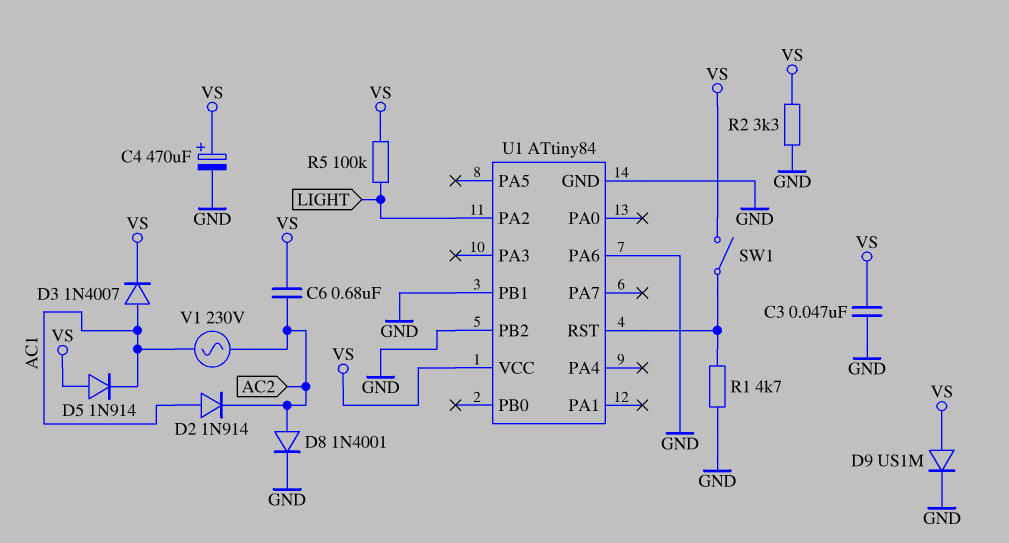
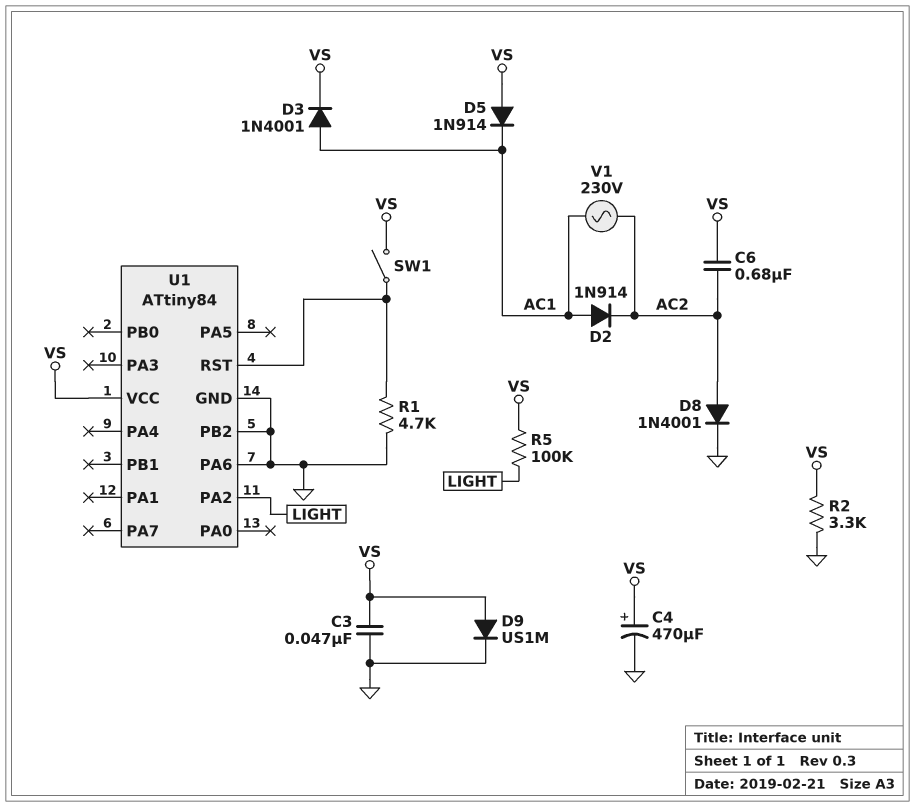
D3: diode 1N4007 (A AC1, K VS) -> diode 1N4001 (A AC1, K VS)
U1 pin PB1: GND -> none

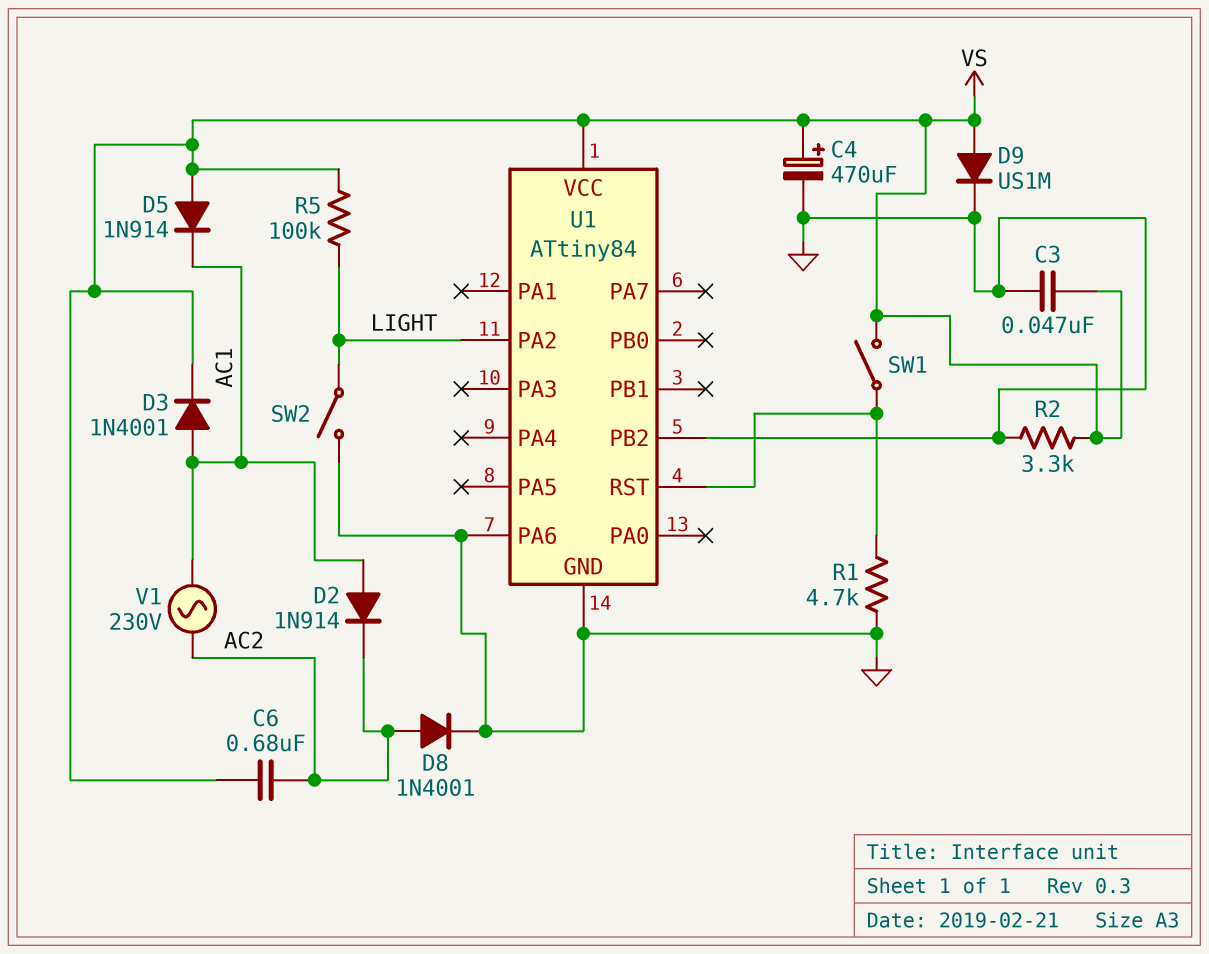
SW2: none -> switch (GND, LIGHT)

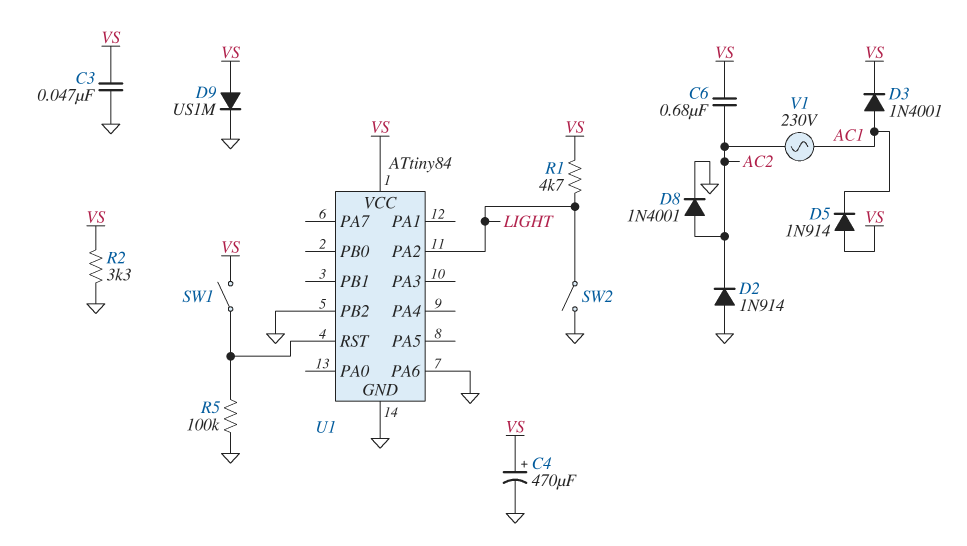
D2: diode 1N914 (A AC1, K AC2) -> diode 1N914 (A GND, K AC2)
R1: 4.7k (GND, U1/RST) -> 4.7k (LIGHT, VS)
R5: 100k (LIGHT, VS) -> 100k (GND, U1/RST)

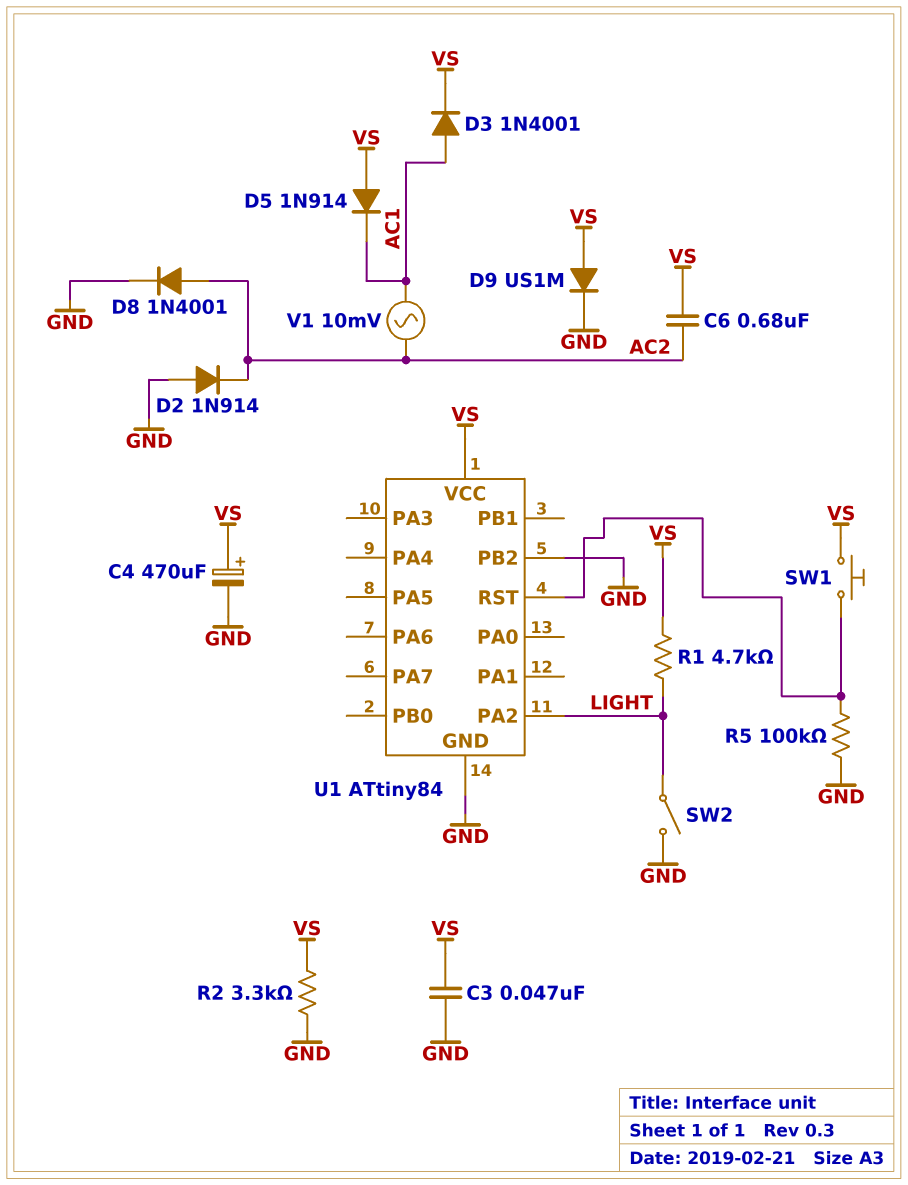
SW1: switch (U1/RST, VS) -> button (U1/RST, VS)
U1 pin PA6: GND -> none
V1: AC 230V (AC1, AC2) -> AC 10mV (AC1, AC2)

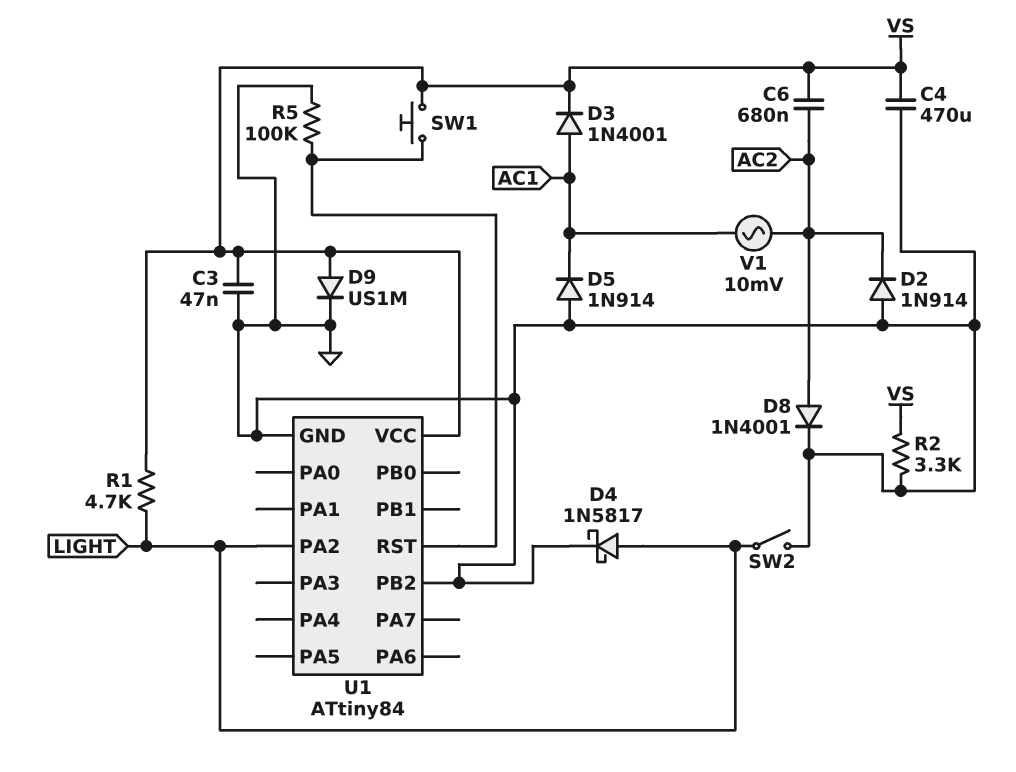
C4: 470uF (plus VS, minus GND) -> 470uF (GND, VS)
D4: none -> schottky 1N5817 (A LIGHT, K GND)
D5: diode 1N914 (A VS, K AC1) -> diode 1N914 (A GND, K AC1)

